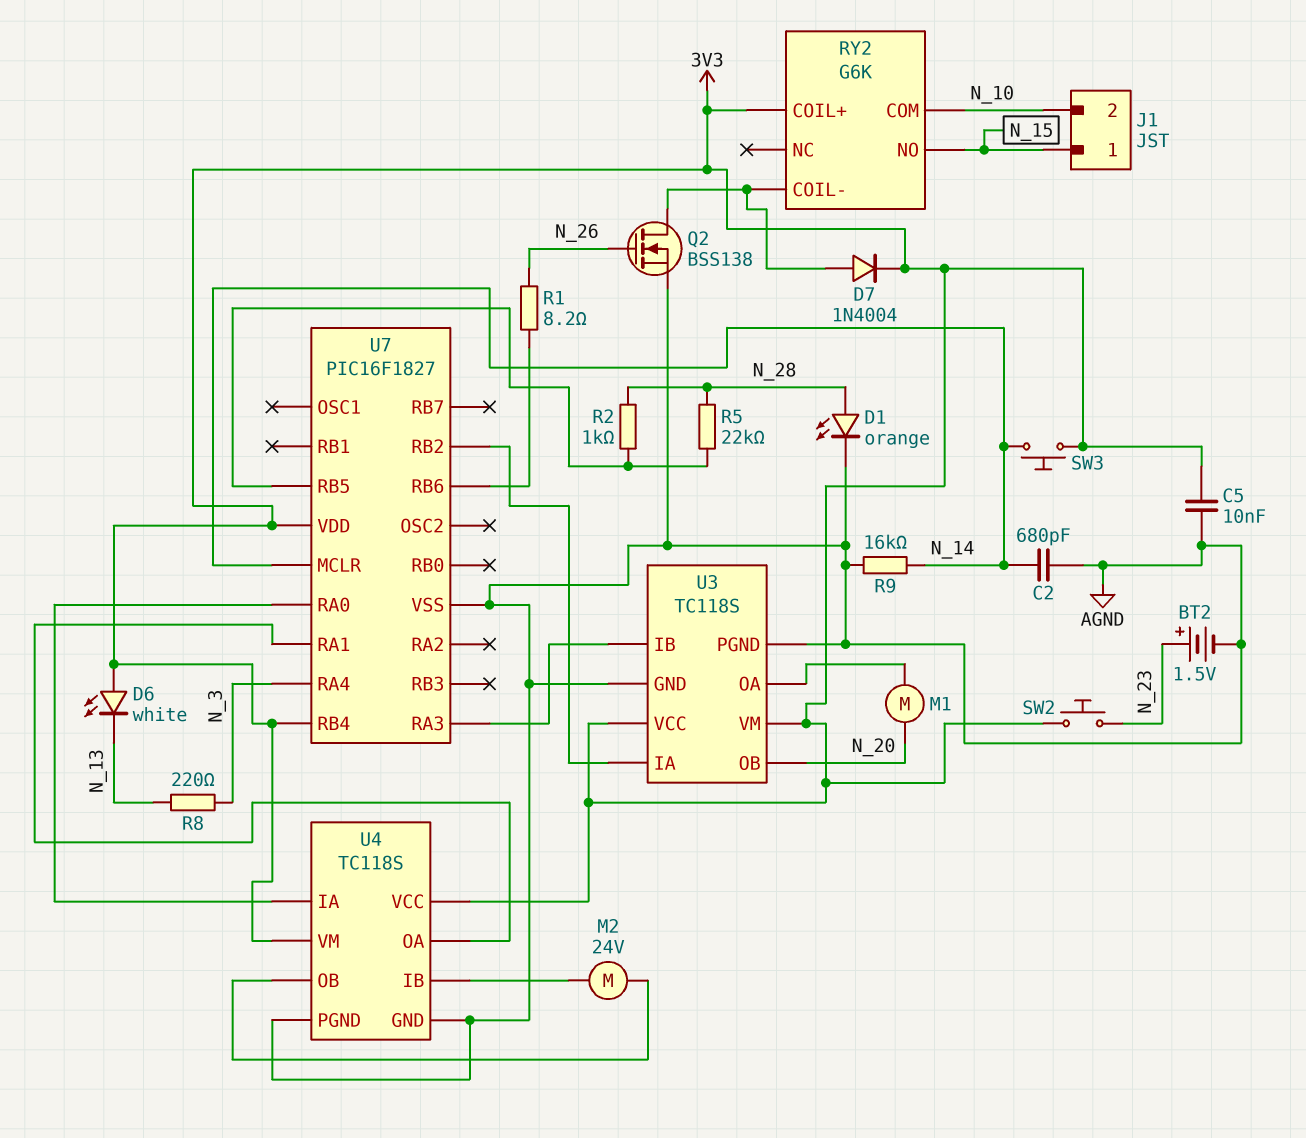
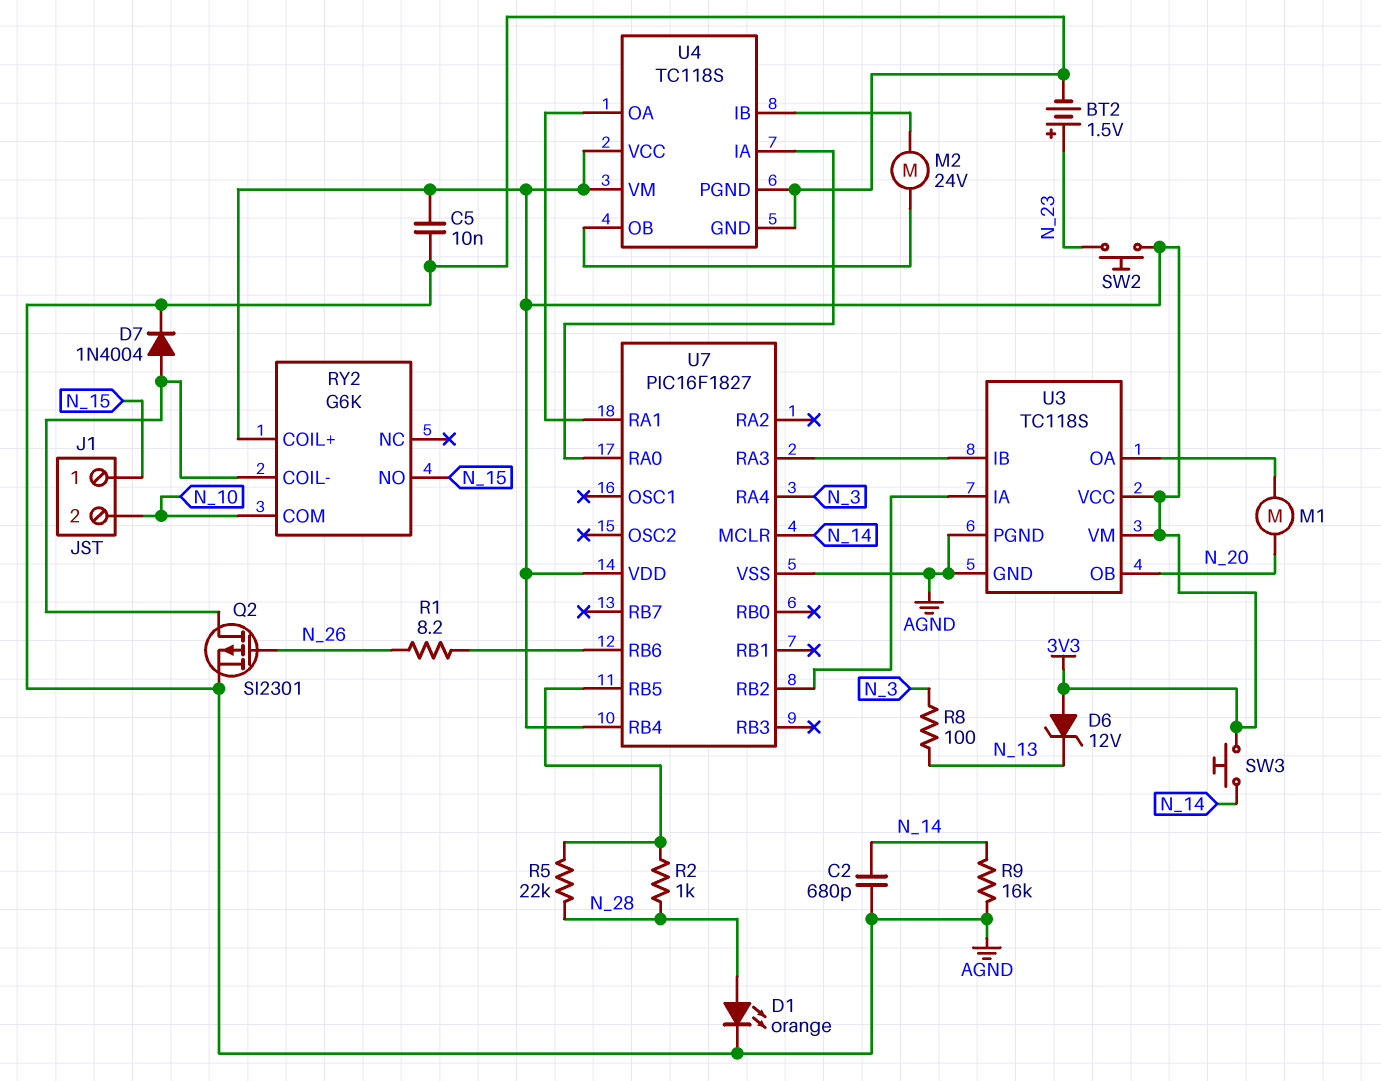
D6: LED white (A 3V3, K N_13) -> zener 12V (A 3V3, K N_13)
D7: diode 1N4004 (A RY2/COIL-, K 3V3) -> diode 1N4004 (A RY2/COIL-, K AGND)
Q2: NMOS BSS138 (G N_26, D RY2/COIL-, S AGND) -> PMOS SI2301 (G N_26, D RY2/COIL-, S AGND)
R8: 220 (N_3, N_13) -> 100 (N_3, N_13)

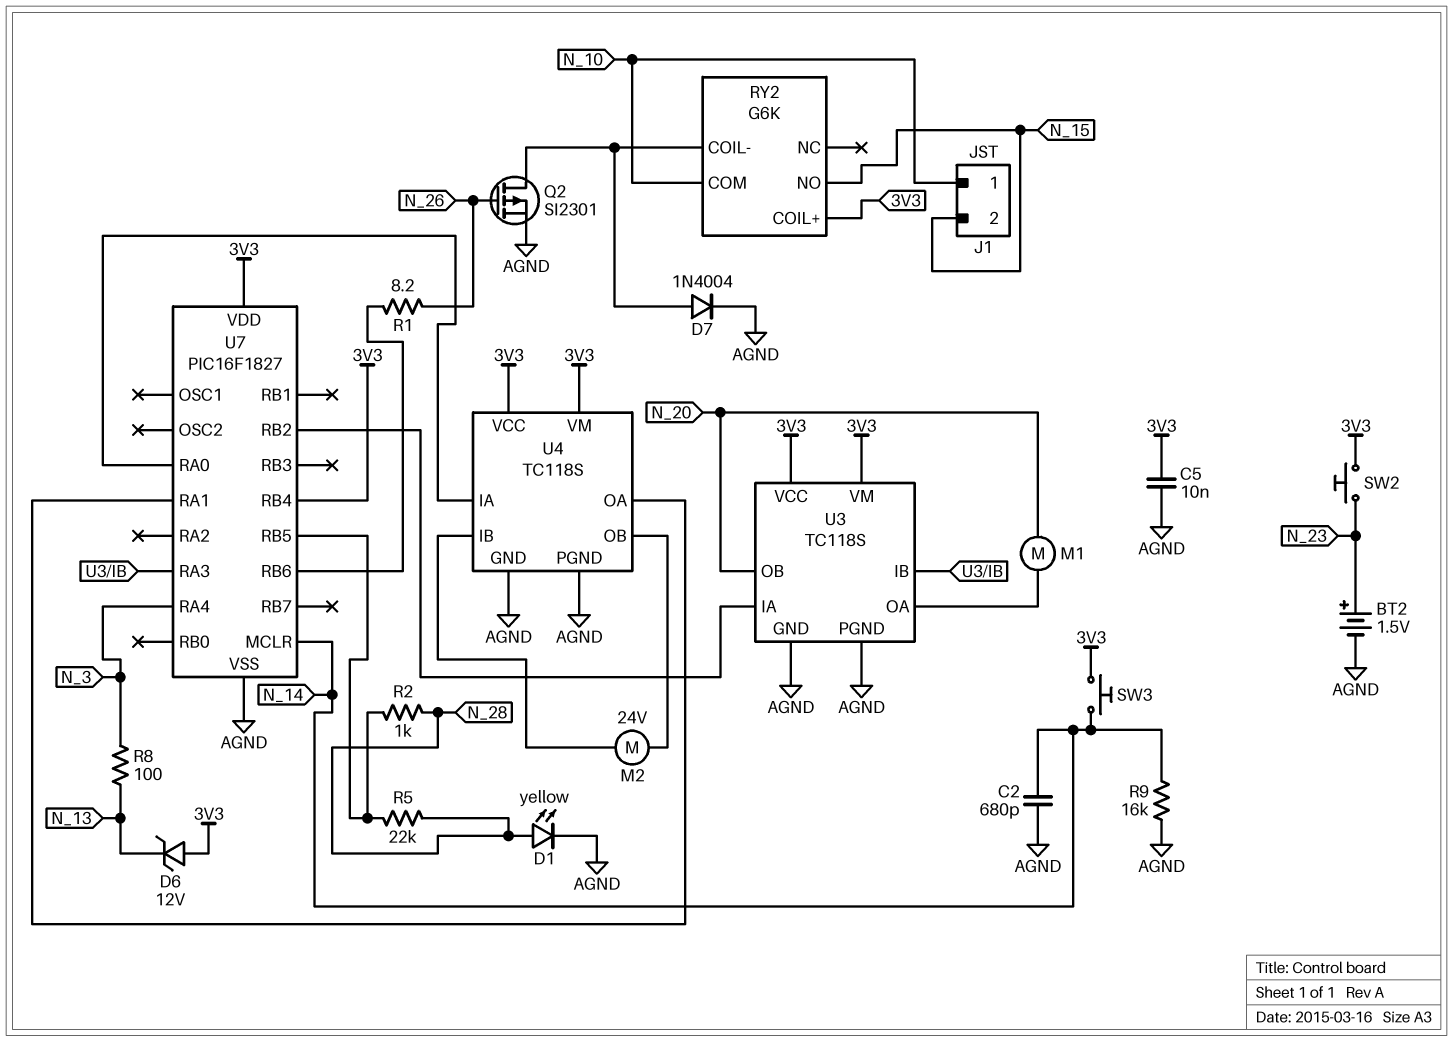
D1: LED orange (A N_28, K AGND) -> LED yellow (A N_28, K AGND)
J1 pin 1: N_15 -> N_10
J1 pin 2: N_10 -> N_15

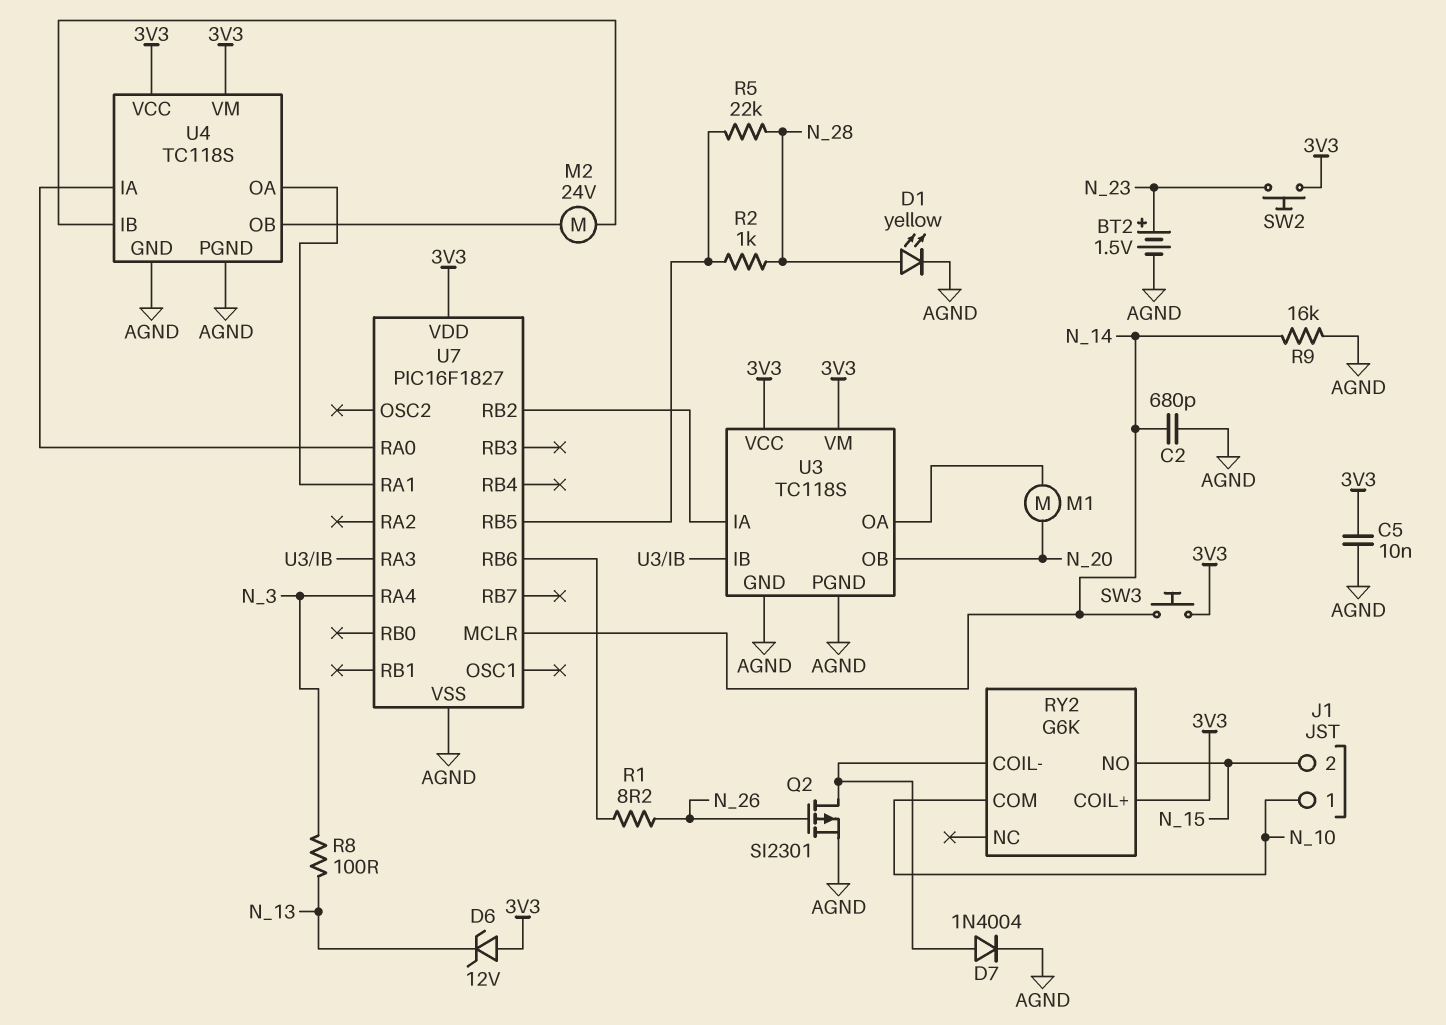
U7 pin RB4: 3V3 -> none

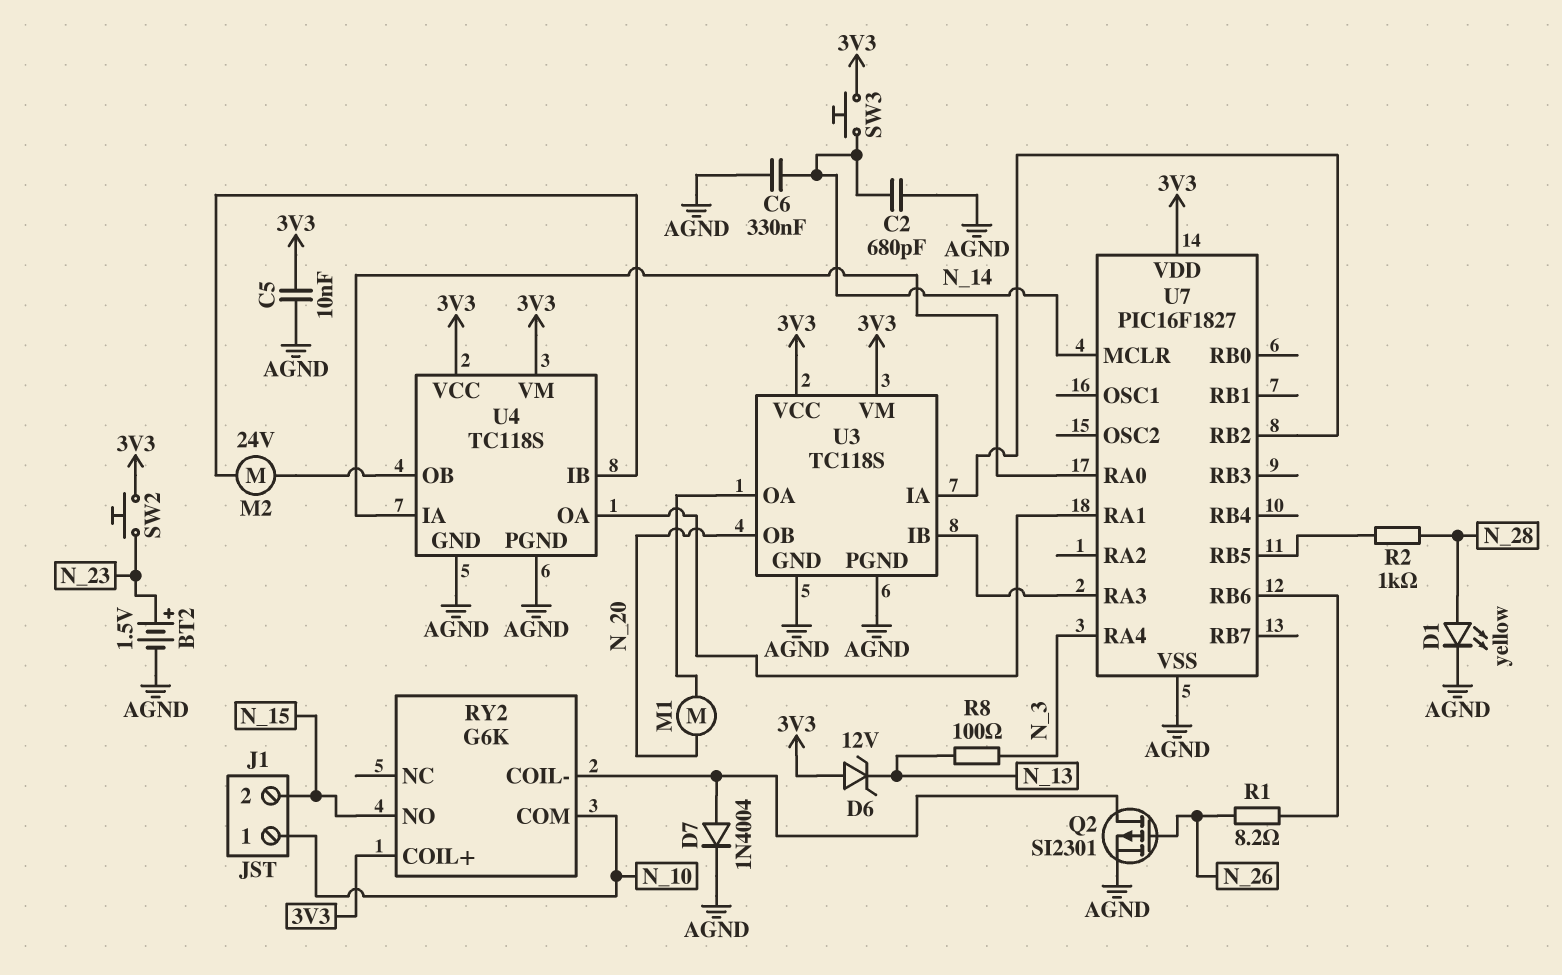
C6: none -> 330nF (AGND, N_14)
R5: 22k (N_28, U7/RB5) -> none
R9: 16k (AGND, N_14) -> none

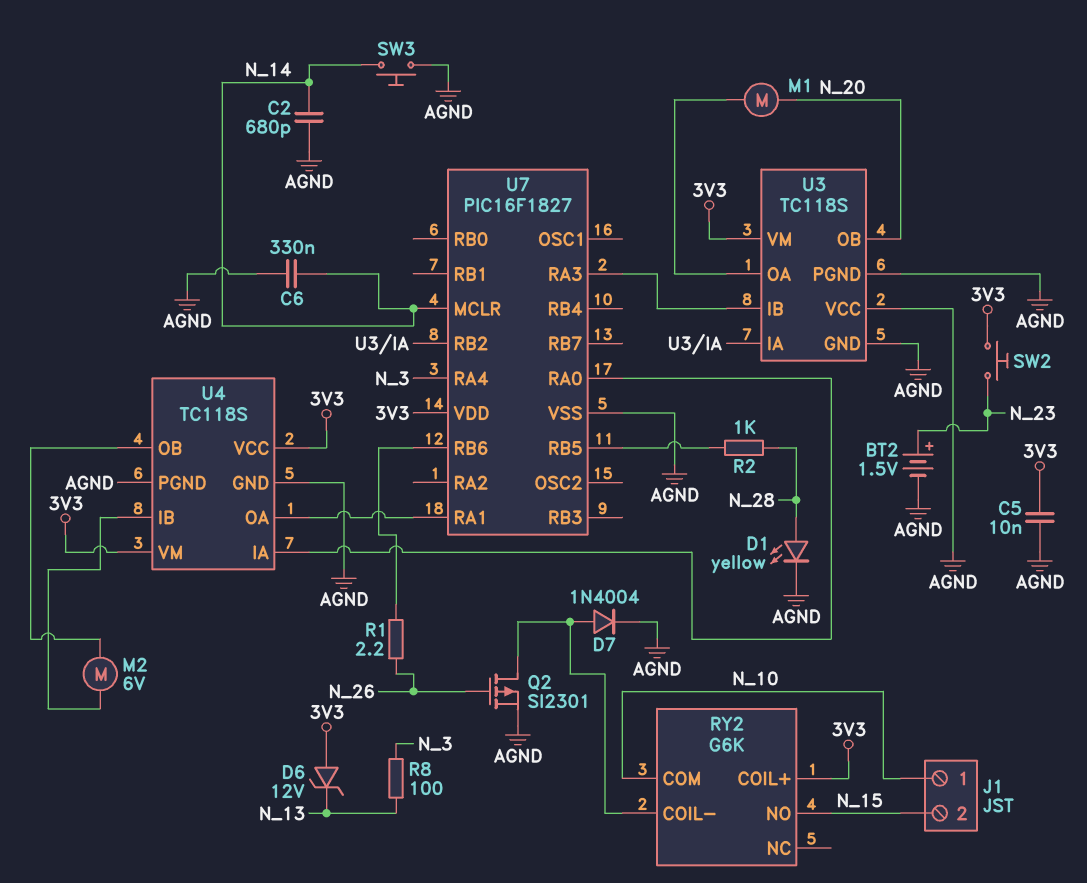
M2: motor 24V (U4/IB, U4/OB) -> motor 6V (U4/IB, U4/OB)
R1: 8.2 (N_26, U7/RB6) -> 2.2 (N_26, U7/RB6)
SW3: button (3V3, N_14) -> button (AGND, N_14)
U3 pin VCC: 3V3 -> AGND

